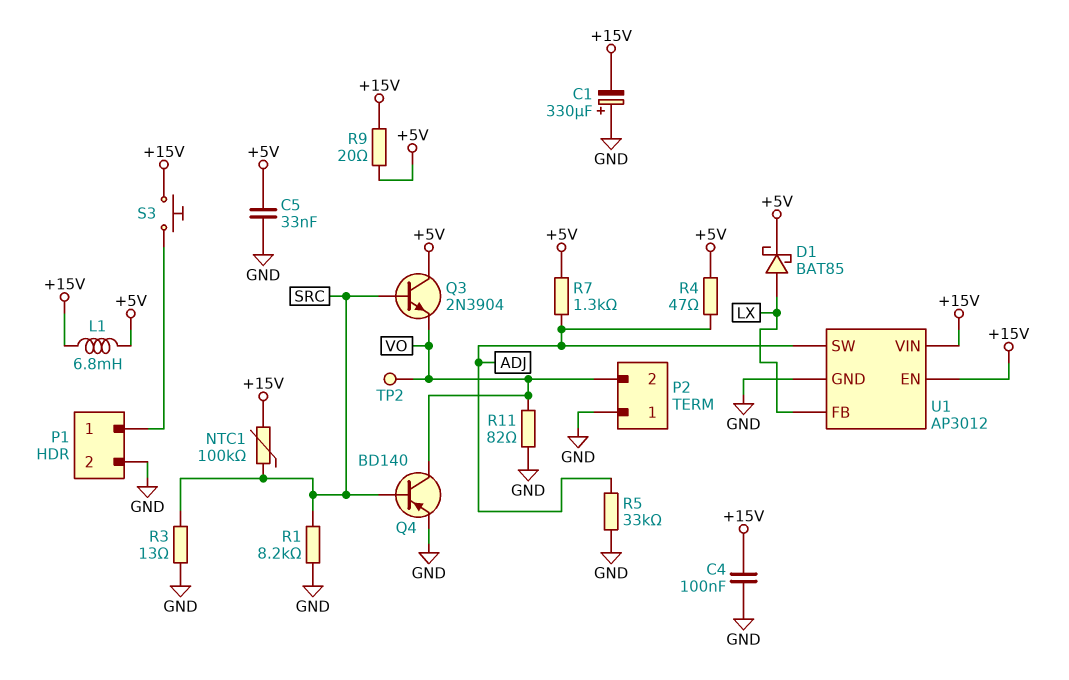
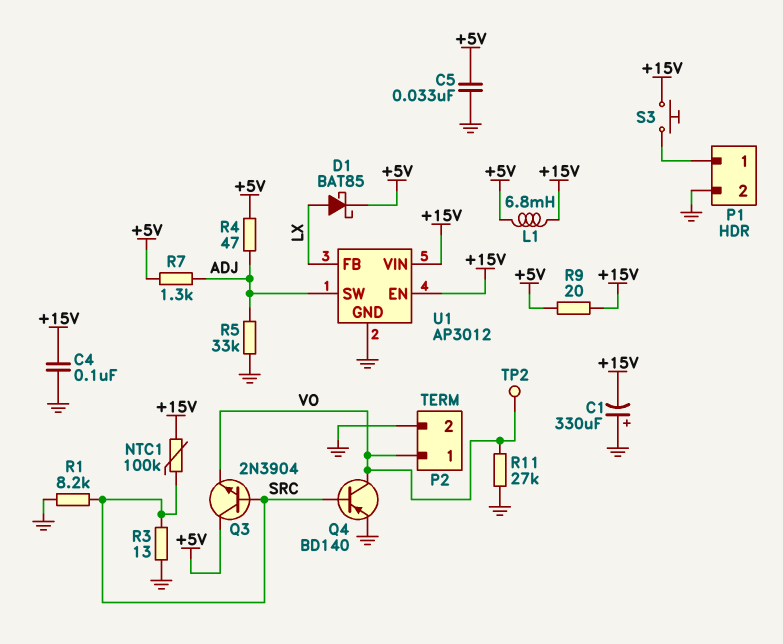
P2 pin 1: GND -> VO
P2 pin 2: VO -> GND
R11: 82 (GND, VO) -> 27k (GND, VO)

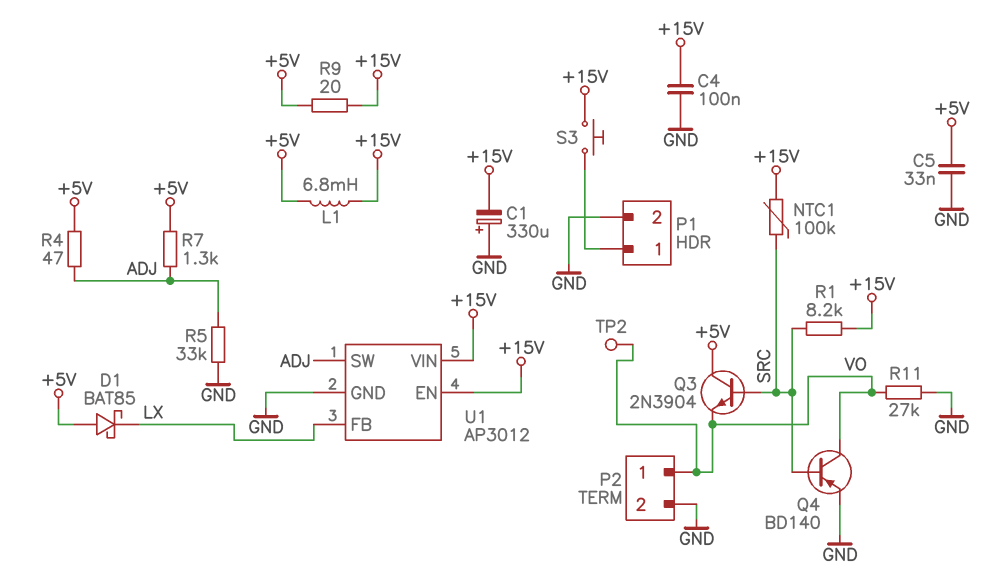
D1: schottky BAT85 (A LX, K +5V) -> schottky BAT85 (A +5V, K LX)
R1: 8.2k (GND, SRC) -> 8.2k (+15V, SRC)
R3: 13 (GND, SRC) -> none

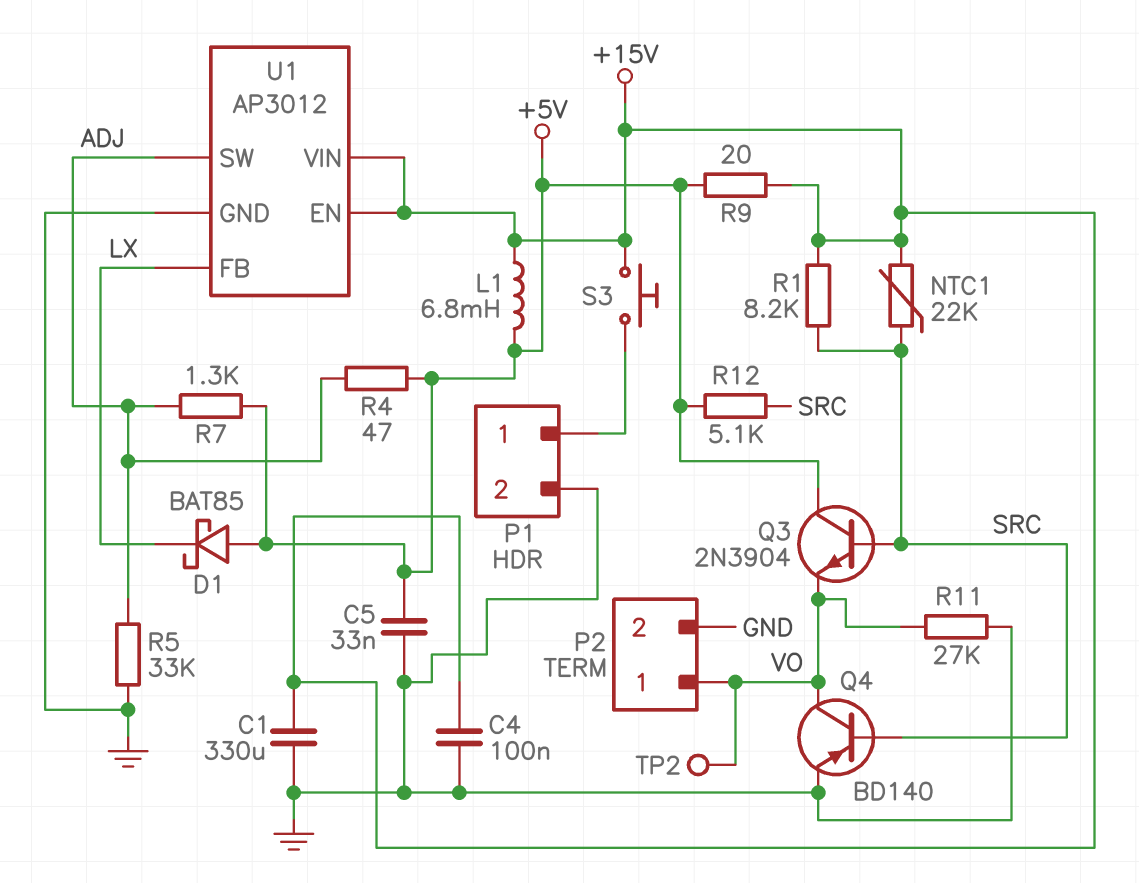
C1: 330uF (plus GND, minus +15V) -> 330uF (+15V, GND)
NTC1: 100k (+15V, SRC) -> 22k (+15V, SRC)
R12: none -> 5.1k (+5V, SRC)

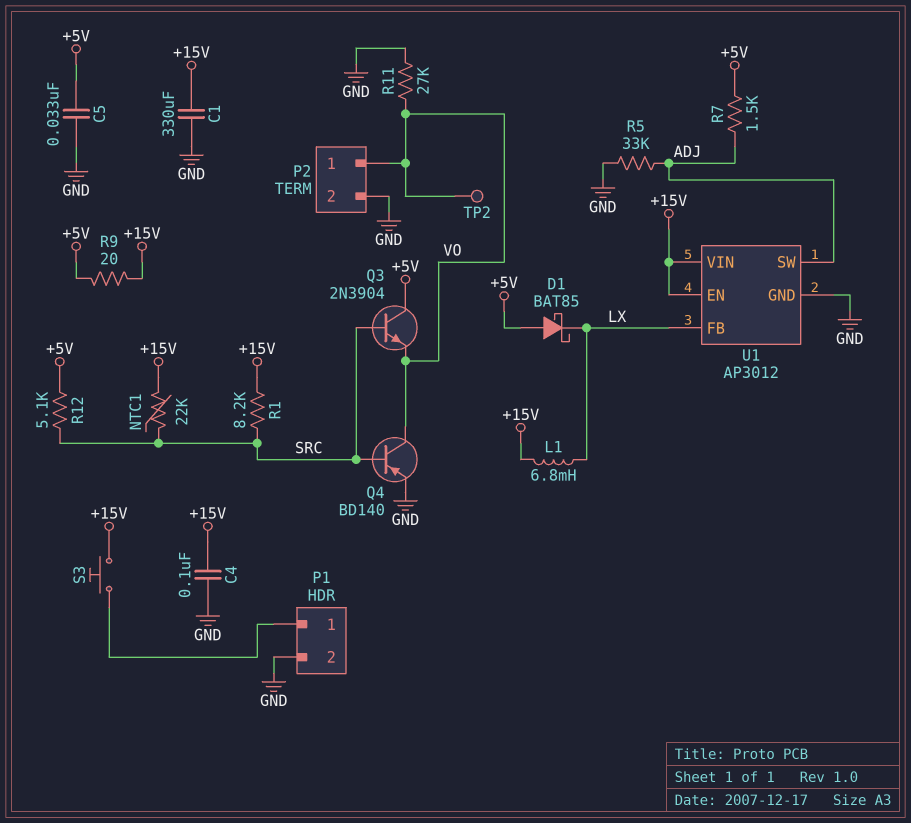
L1: 6.8mH (+5V, +15V) -> 6.8mH (+15V, LX)
R4: 47 (+5V, ADJ) -> none
R7: 1.3k (+5V, ADJ) -> 1.5k (+5V, ADJ)

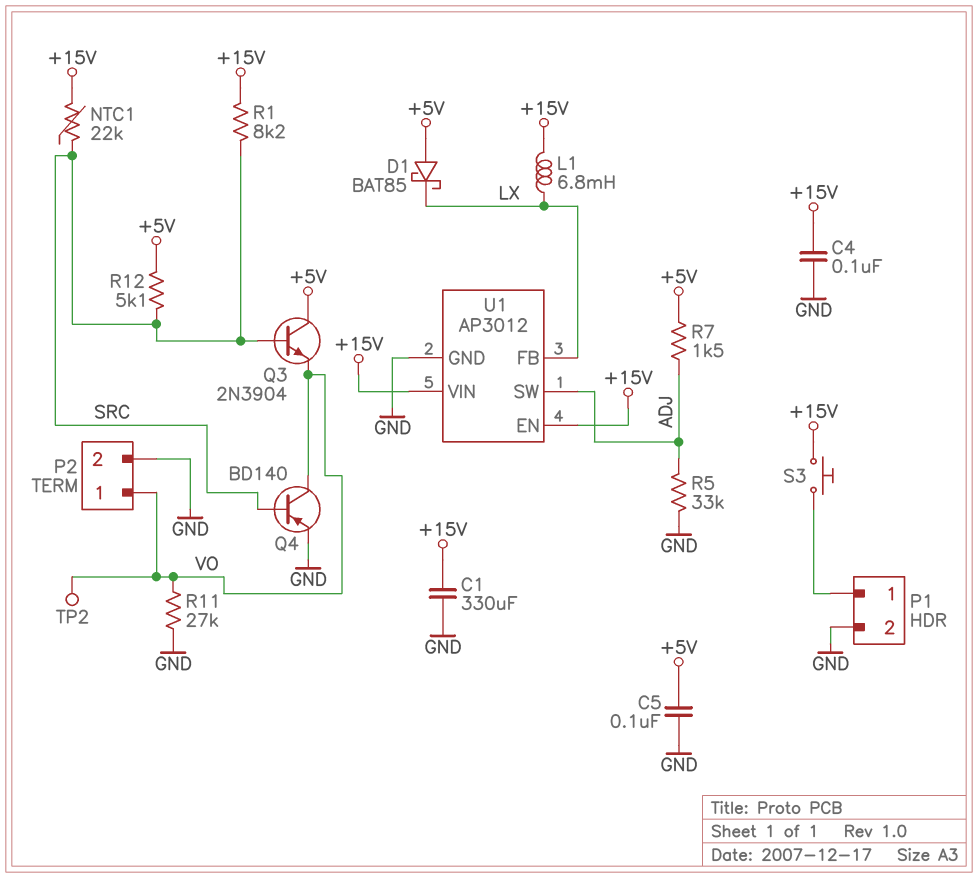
C5: 33nF (+5V, GND) -> 100nF (+5V, GND)
R9: 20 (+5V, +15V) -> none

